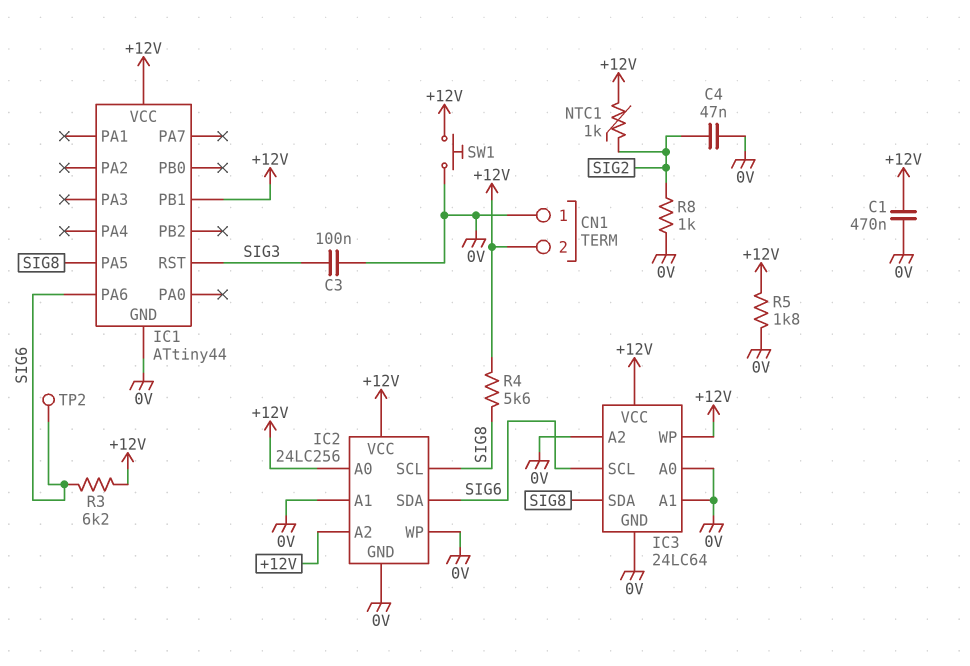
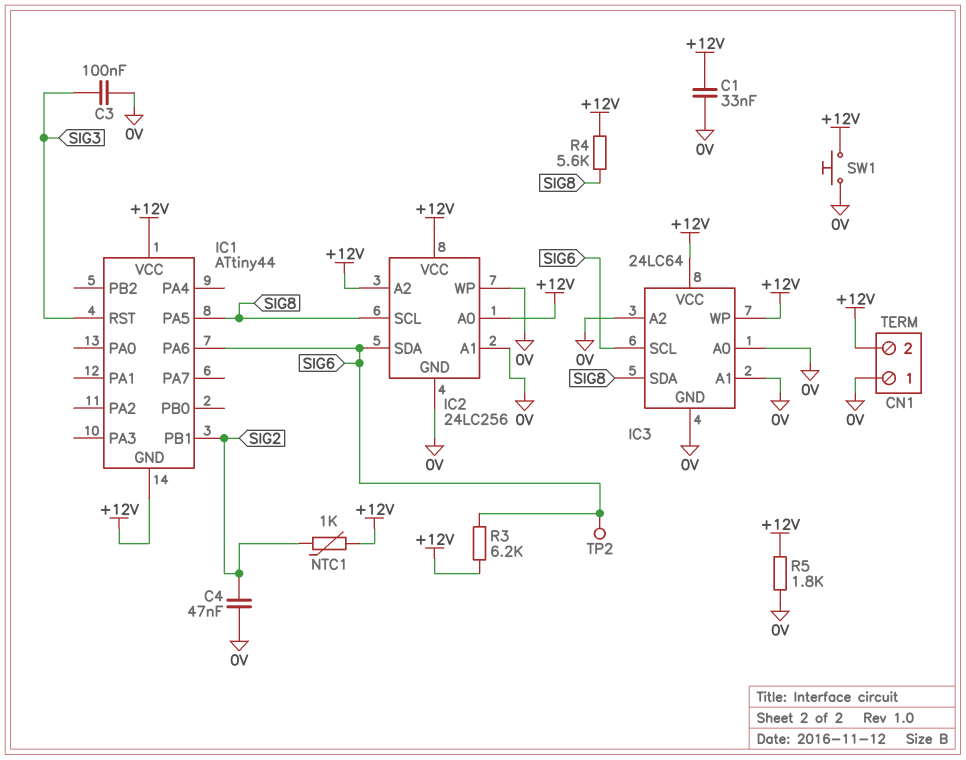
C1: 470nF (+12V, 0V) -> 33nF (+12V, 0V)
IC1 pin GND: 0V -> +12V
IC1 pin PB1: +12V -> SIG2
R8: 1k (0V, SIG2) -> none

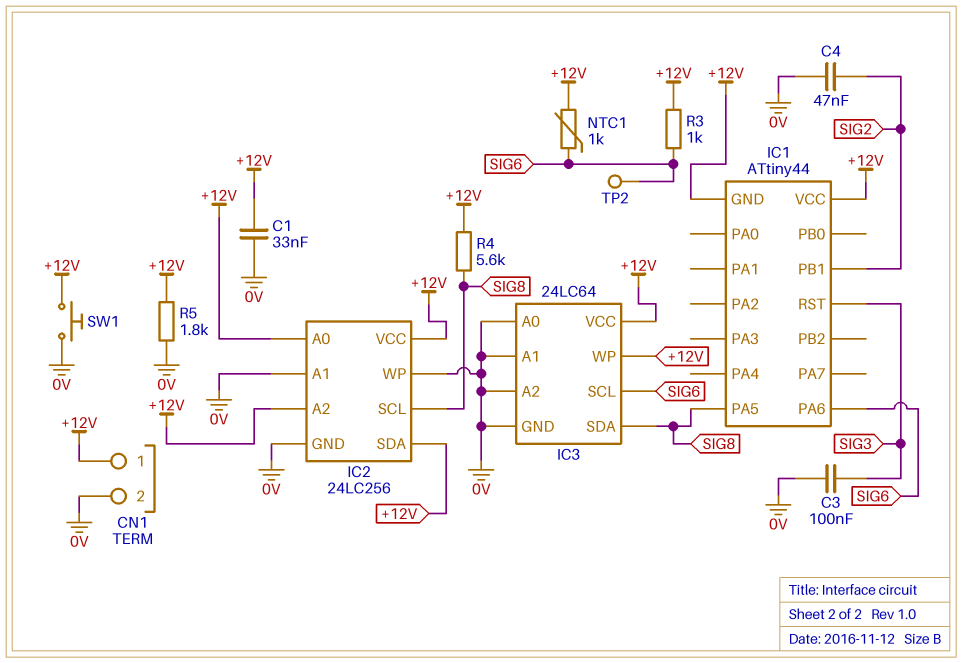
CN1 pin 1: 0V -> +12V
CN1 pin 2: +12V -> 0V
IC2 pin SDA: SIG6 -> +12V
NTC1: 1k (+12V, SIG2) -> 1k (+12V, SIG6)
R3: 6.2k (+12V, SIG6) -> 1k (+12V, SIG6)

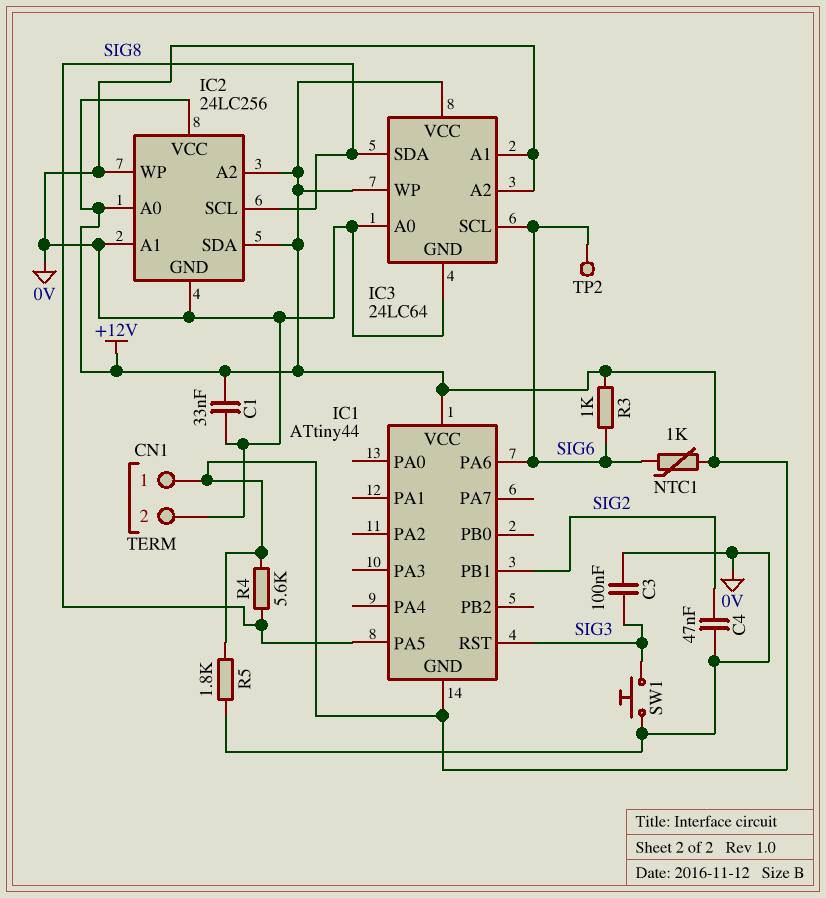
SW1: button (+12V, 0V) -> button (0V, SIG3)

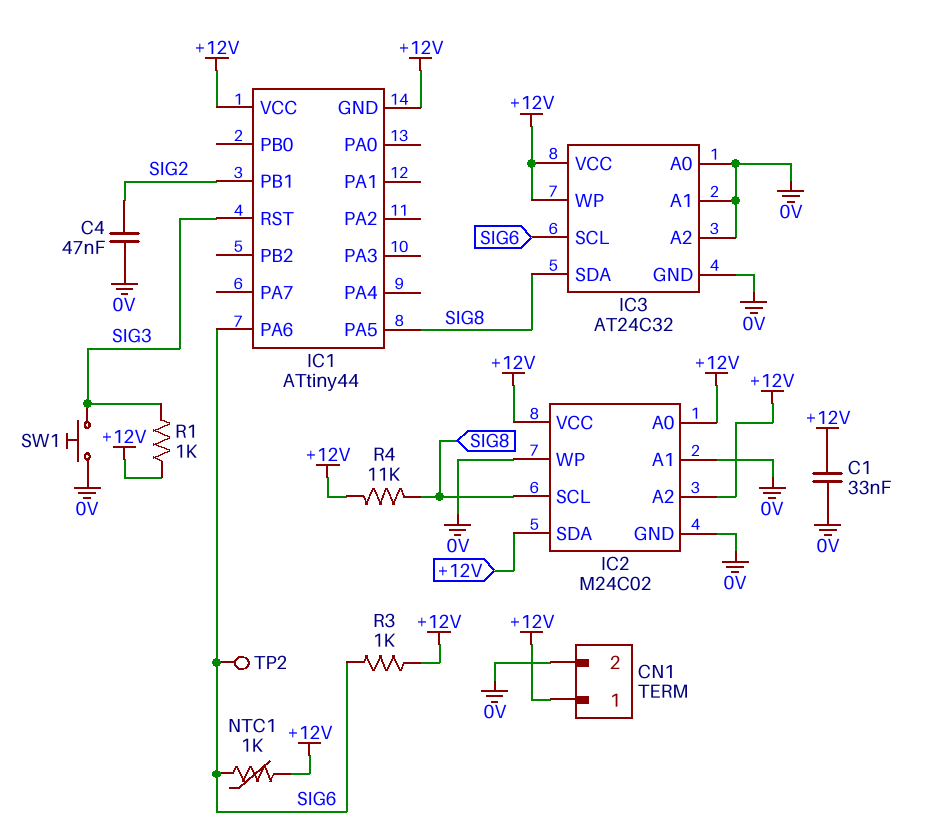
C3: 100nF (0V, SIG3) -> none
IC2: 24LC256 -> M24C02
IC3: 24LC64 -> AT24C32
R1: none -> 1k (+12V, SIG3)
R4: 5.6k (+12V, SIG8) -> 11k (+12V, SIG8)
R5: 1.8k (+12V, 0V) -> none

